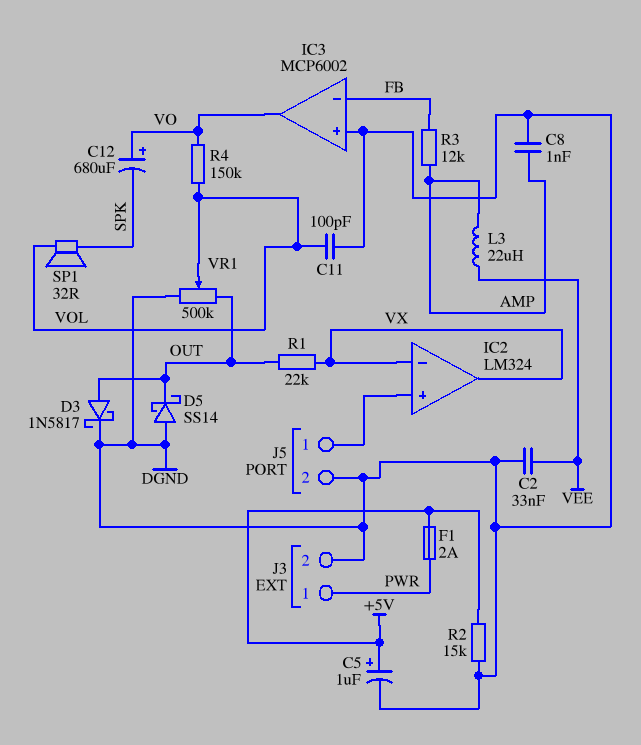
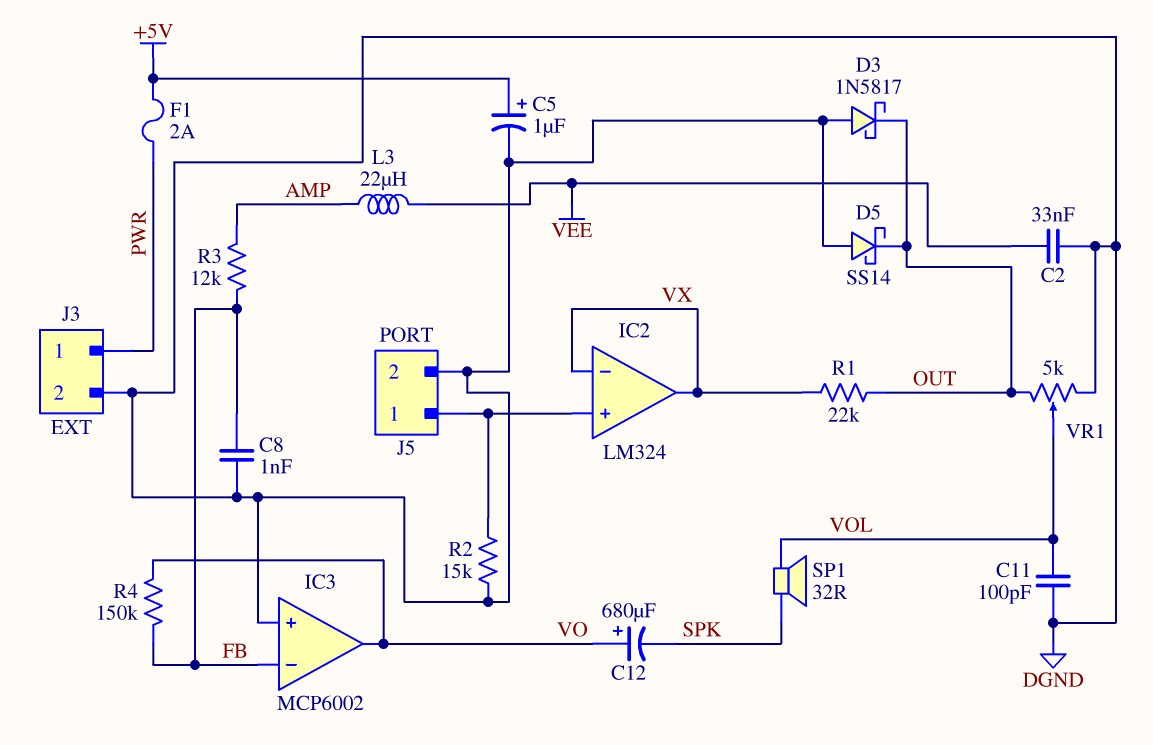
C8: 1nF (AMP, DGND) -> 1nF (DGND, FB)
D3: schottky 1N5817 (A OUT, K DGND) -> schottky 1N5817 (A DGND, K OUT)
R2: 15k (+5V, DGND) -> 15k (DGND, IC2/in+)
R4: 150k (VO, VOL) -> 150k (FB, VO)
VR1: 500k (DGND, OUT, wiper VOL) -> 5k (DGND, OUT, wiper VOL)

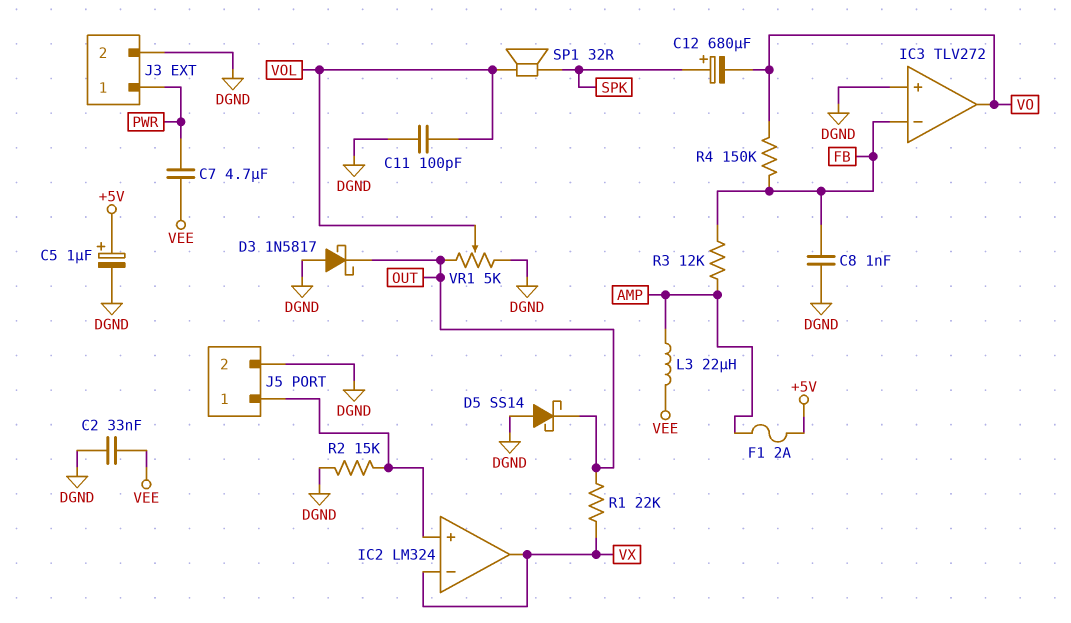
C7: none -> 4.7uF (PWR, VEE)
C12: 680uF (plus VO, minus SPK) -> 680uF (plus SPK, minus VO)
F1: 2A (+5V, PWR) -> 2A (+5V, AMP)
IC3: MCP6002 -> TLV272

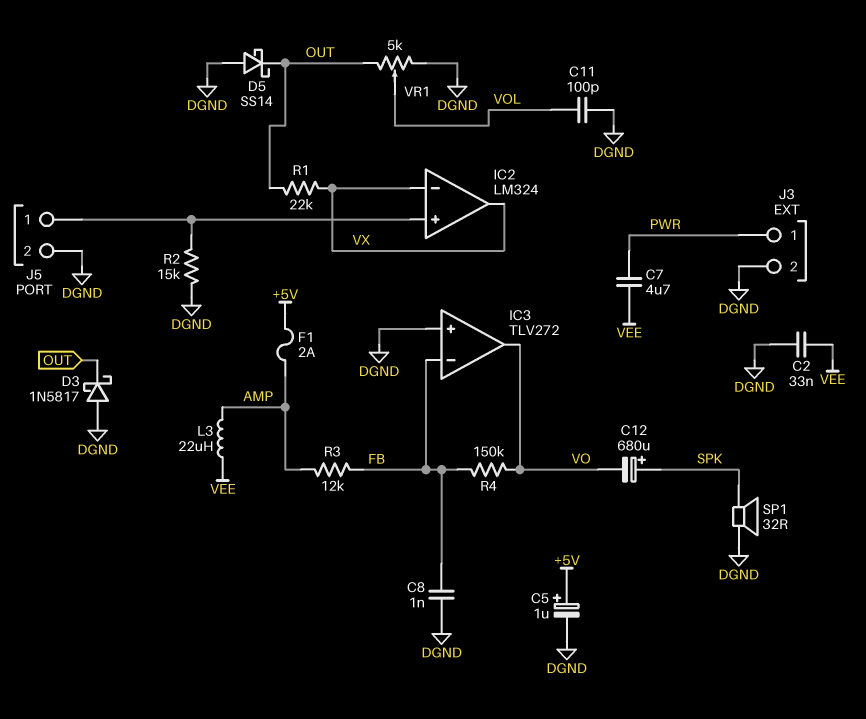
SP1: speaker 32R (SPK, VOL) -> speaker 32R (DGND, SPK)

